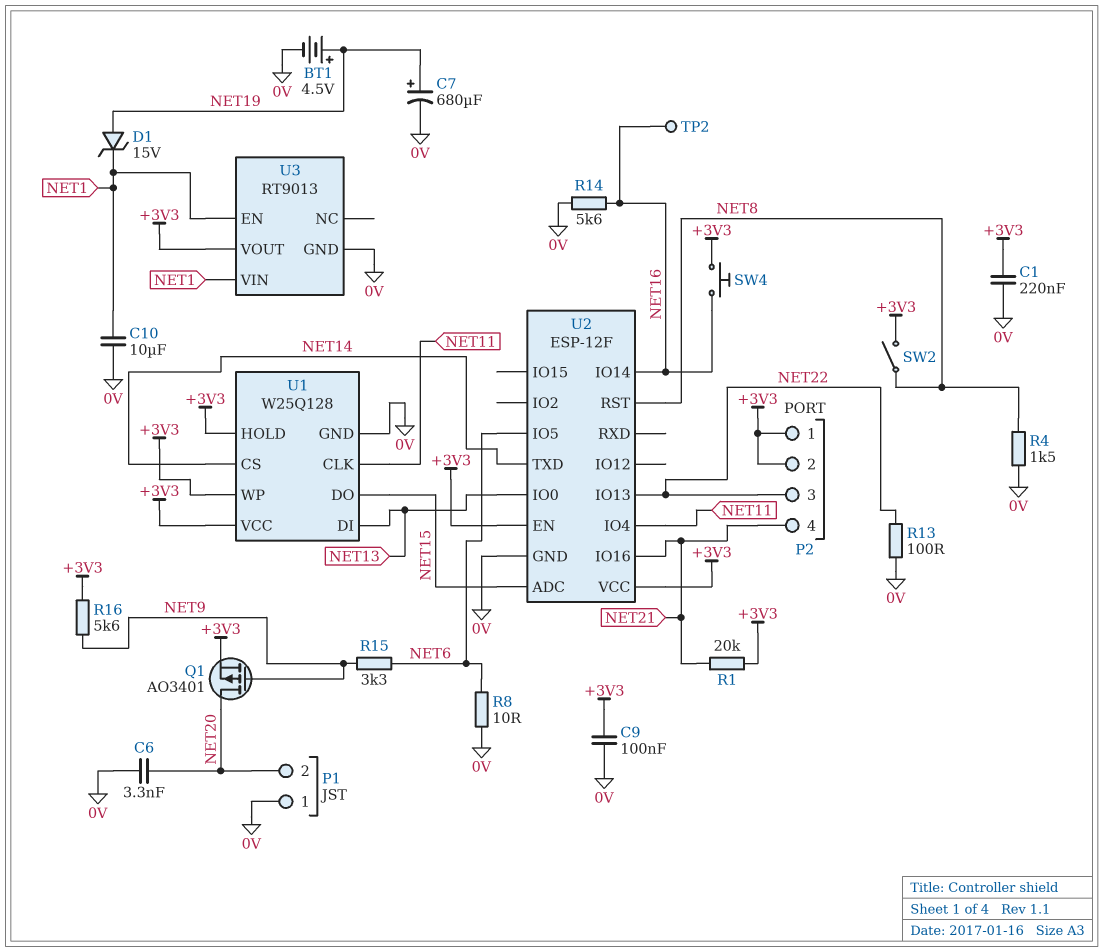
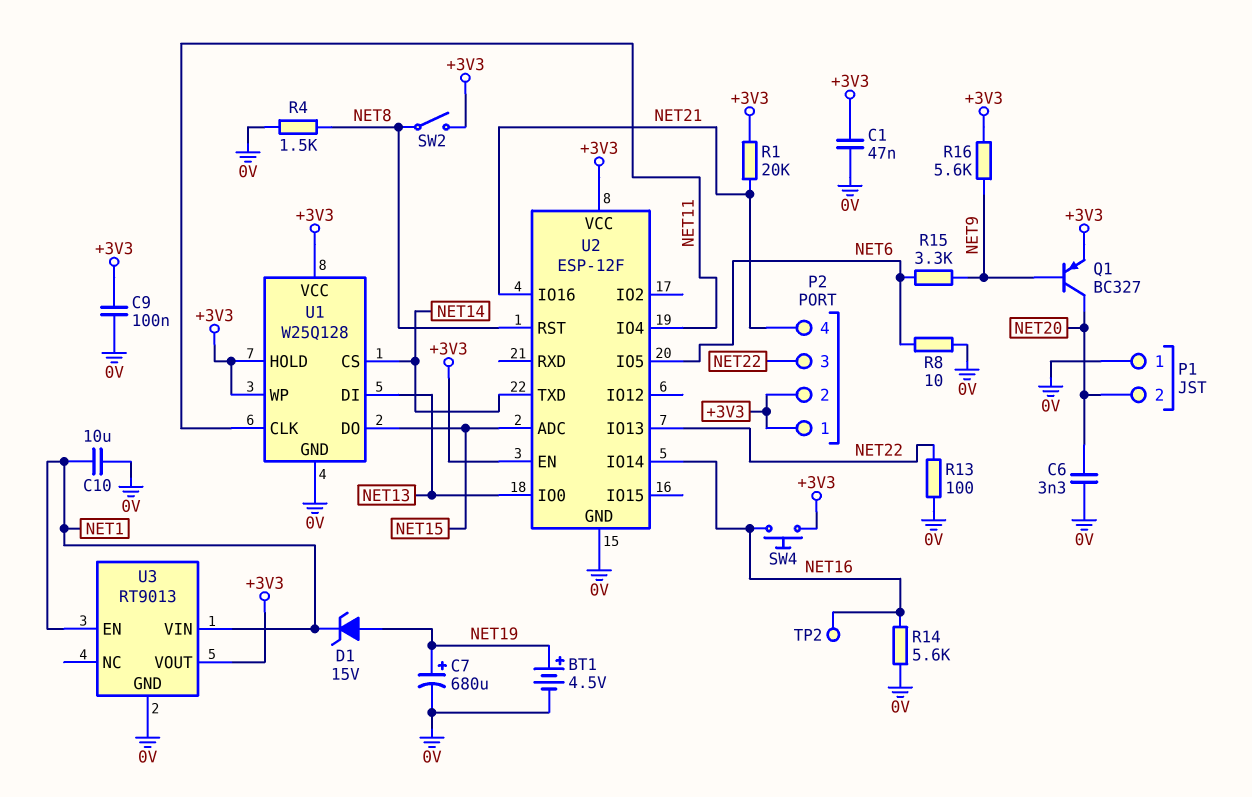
C1: 220nF (+3V3, 0V) -> 47nF (+3V3, 0V)
Q1: PMOS AO3401 (G NET9, D NET20, S +3V3) -> PNP BC327 (B NET9, C NET20, E +3V3)

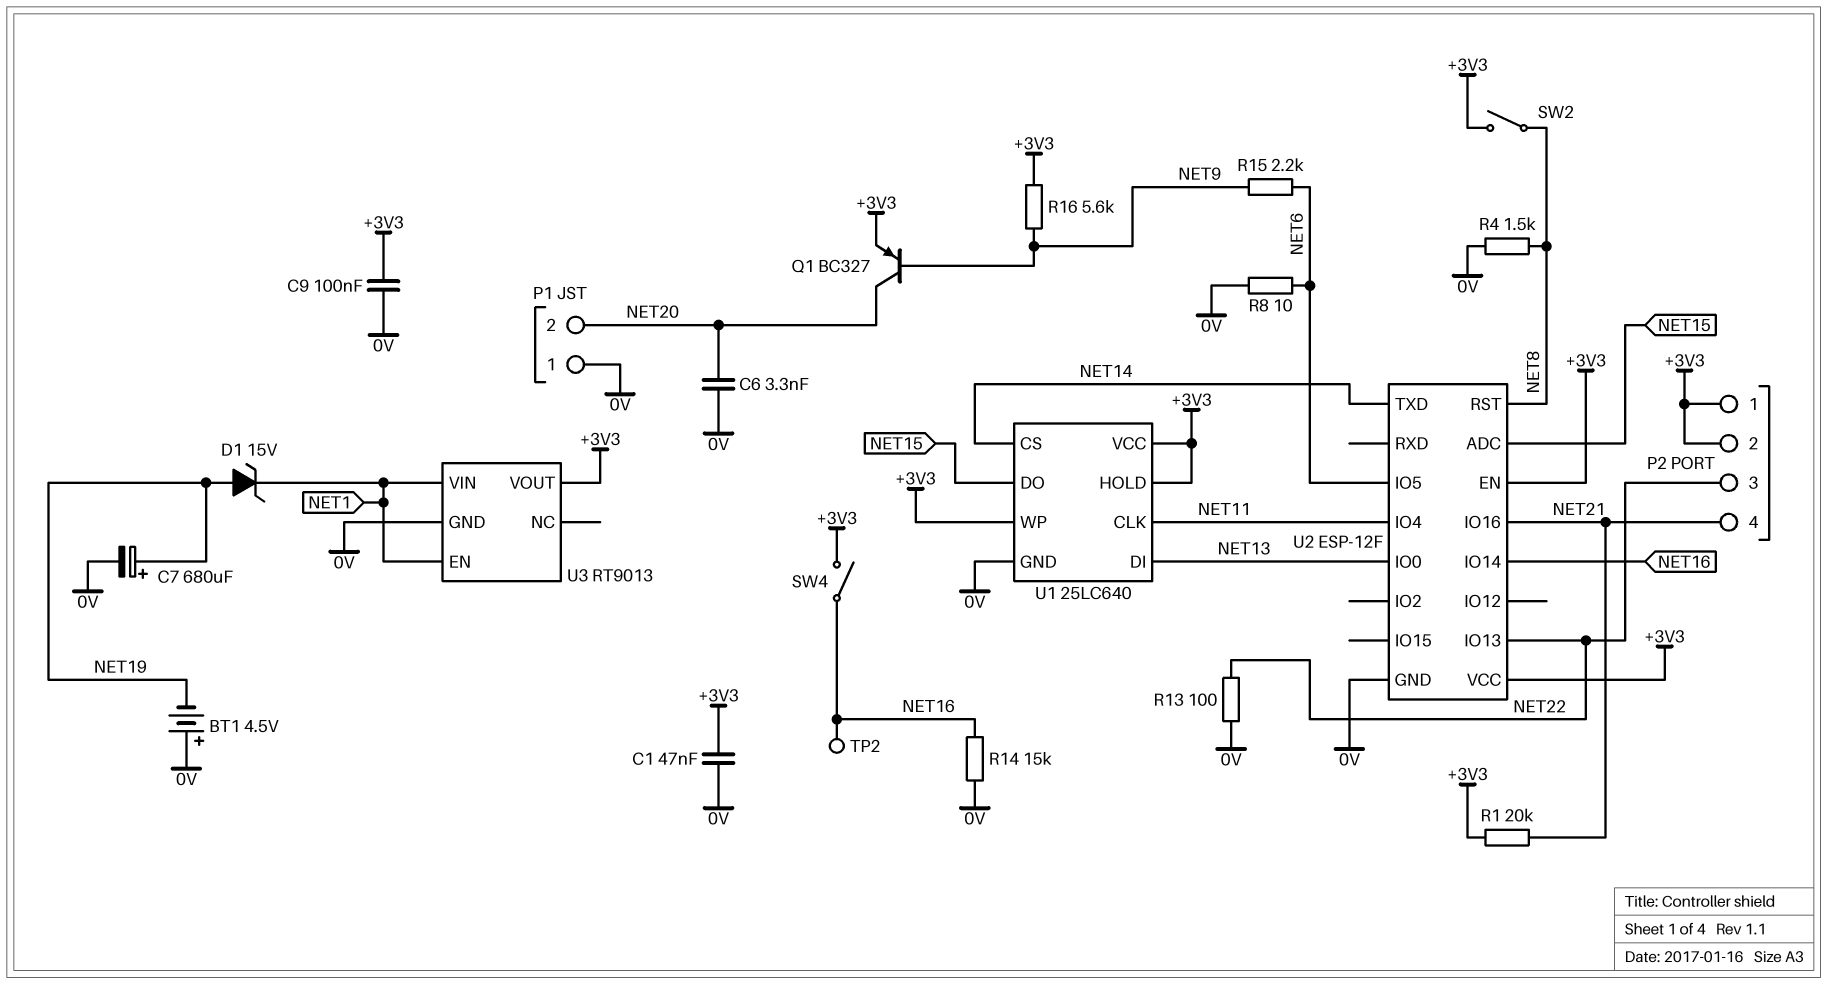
BT1: 4.5V (plus NET19, minus 0V) -> 4.5V (plus 0V, minus NET19)
C10: 10uF (0V, NET1) -> none
R14: 5.6k (0V, NET16) -> 15k (0V, NET16)
R15: 3.3k (NET6, NET9) -> 2.2k (NET6, NET9)
SW4: button (+3V3, NET16) -> switch (+3V3, NET16)
U1: W25Q128 -> 25LC640

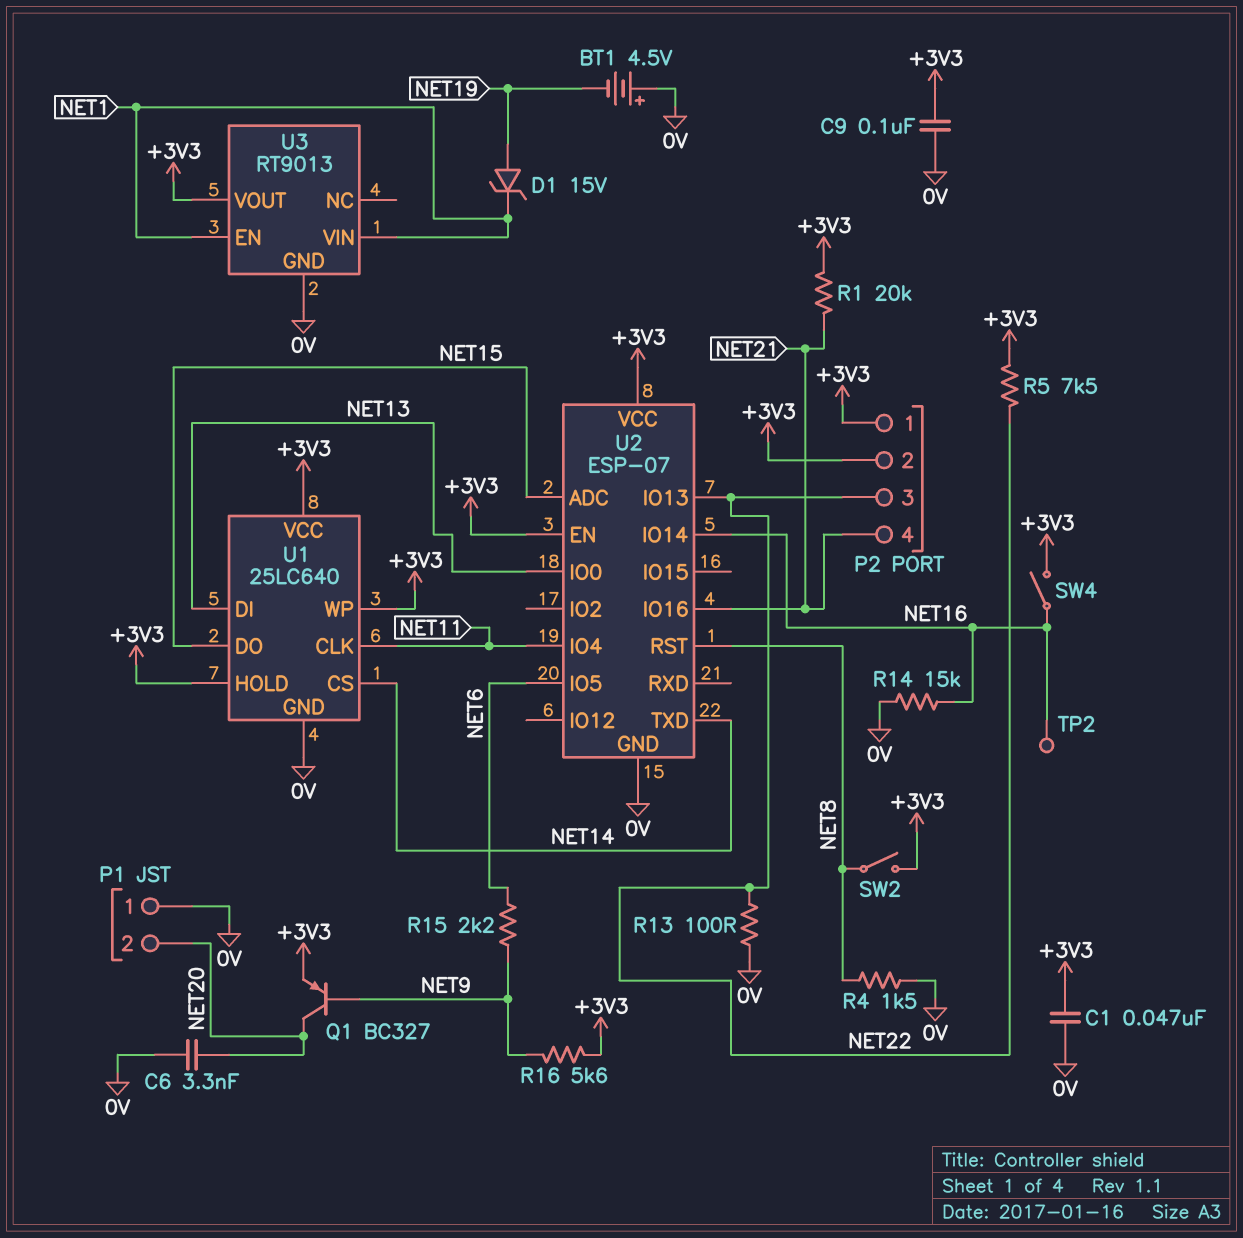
C7: 680uF (plus NET19, minus 0V) -> none
R5: none -> 7.5k (+3V3, NET22)
R8: 10 (0V, NET6) -> none
U2: ESP-12F -> ESP-07

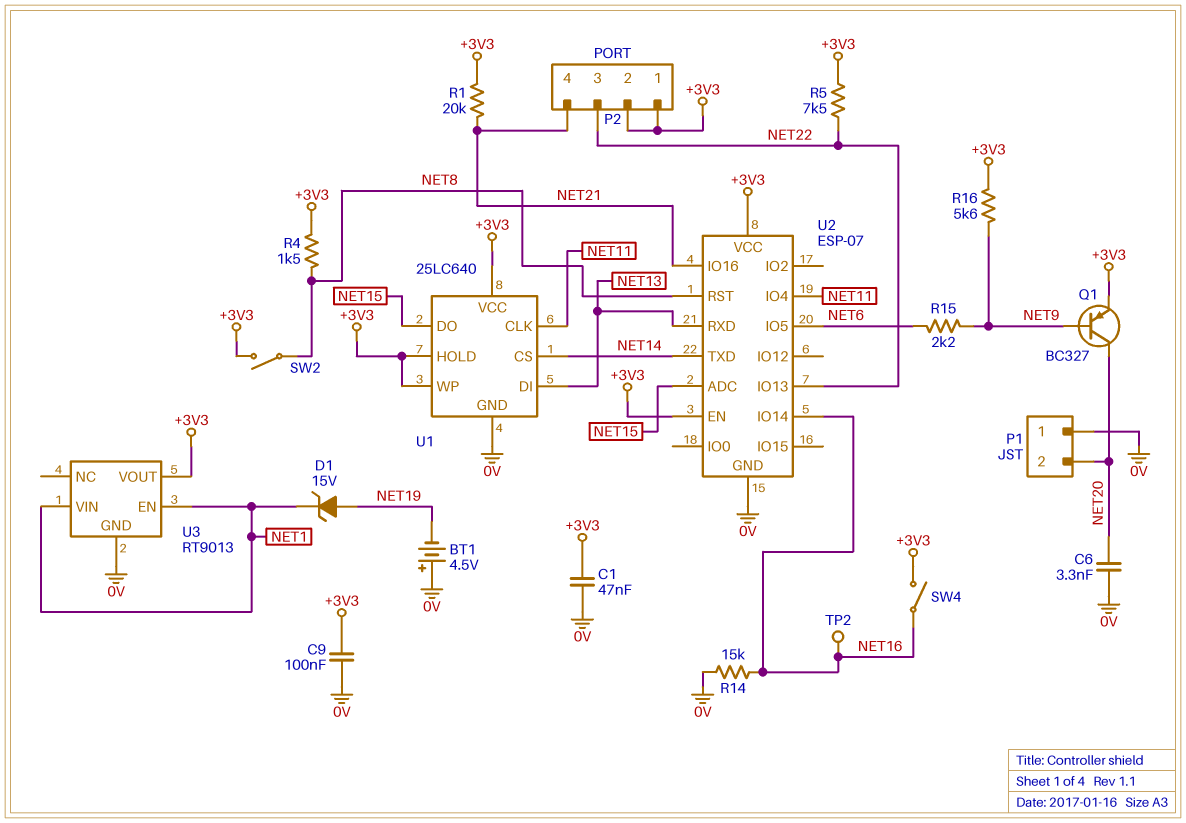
R4: 1.5k (0V, NET8) -> 1.5k (+3V3, NET8)
R13: 100 (0V, NET22) -> none
U2 pin IO0: NET13 -> none
U2 pin RXD: none -> NET13

